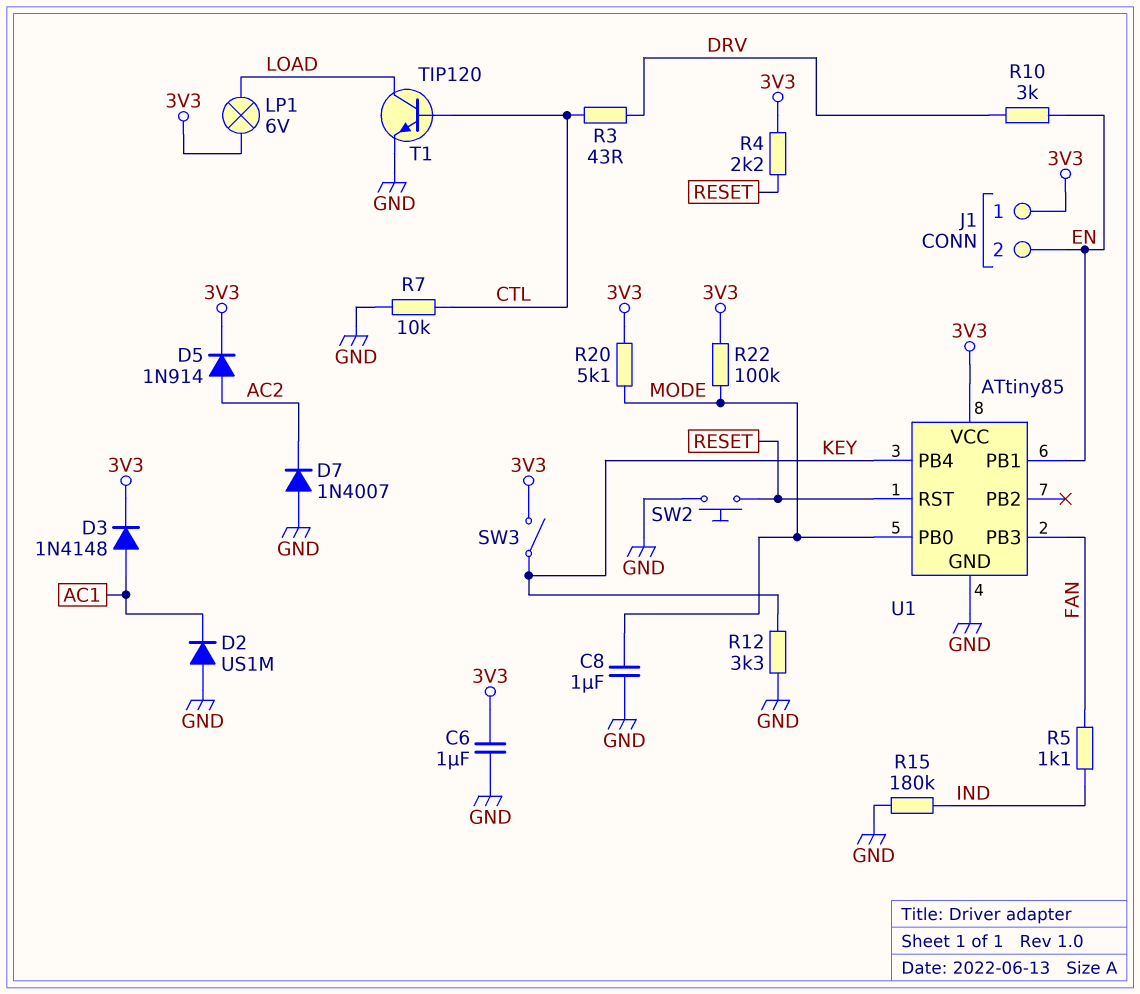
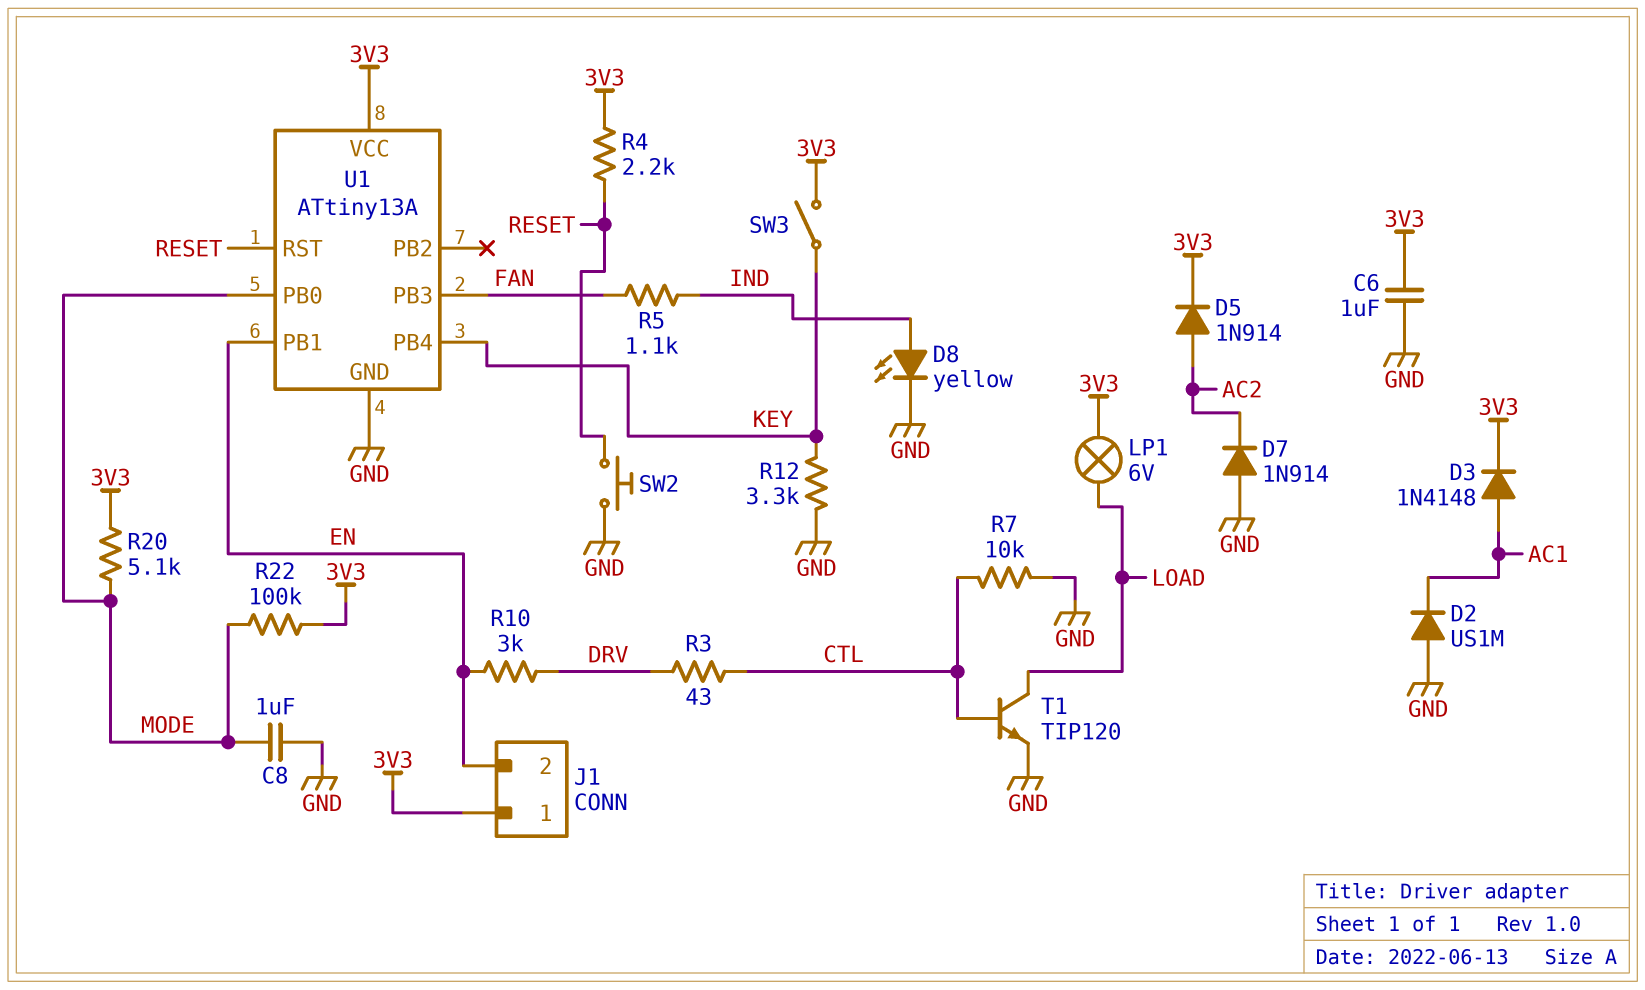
D7: diode 1N4007 (A GND, K AC2) -> diode 1N914 (A GND, K AC2)
D8: none -> LED yellow (A IND, K GND)
R15: 180k (GND, IND) -> none
U1: ATtiny85 -> ATtiny13A

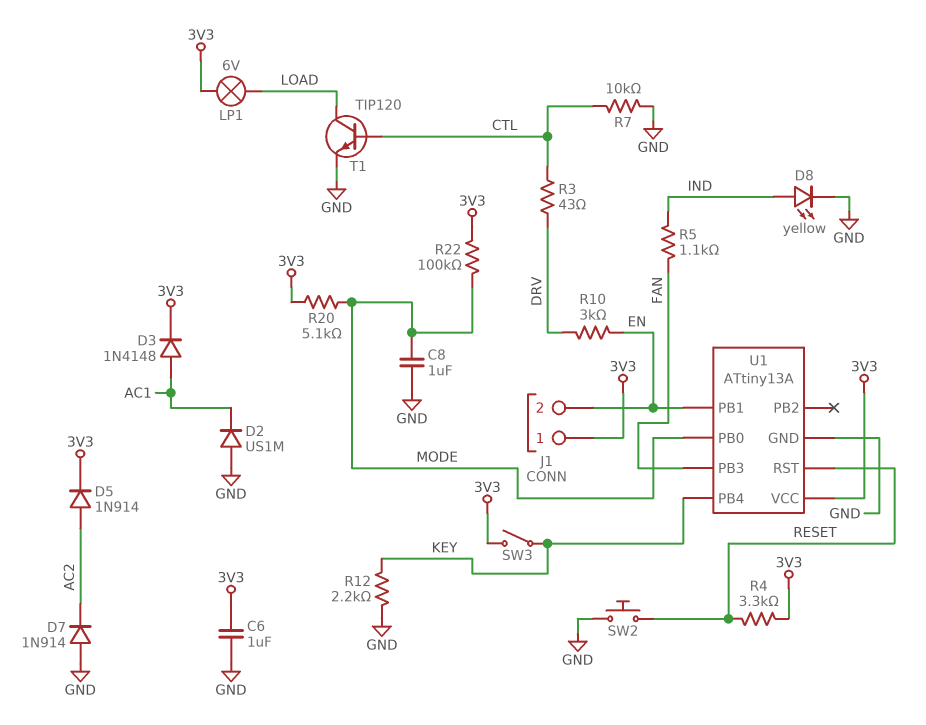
R4: 2.2k (3V3, RESET) -> 3.3k (3V3, RESET)
R12: 3.3k (GND, KEY) -> 2.2k (GND, KEY)

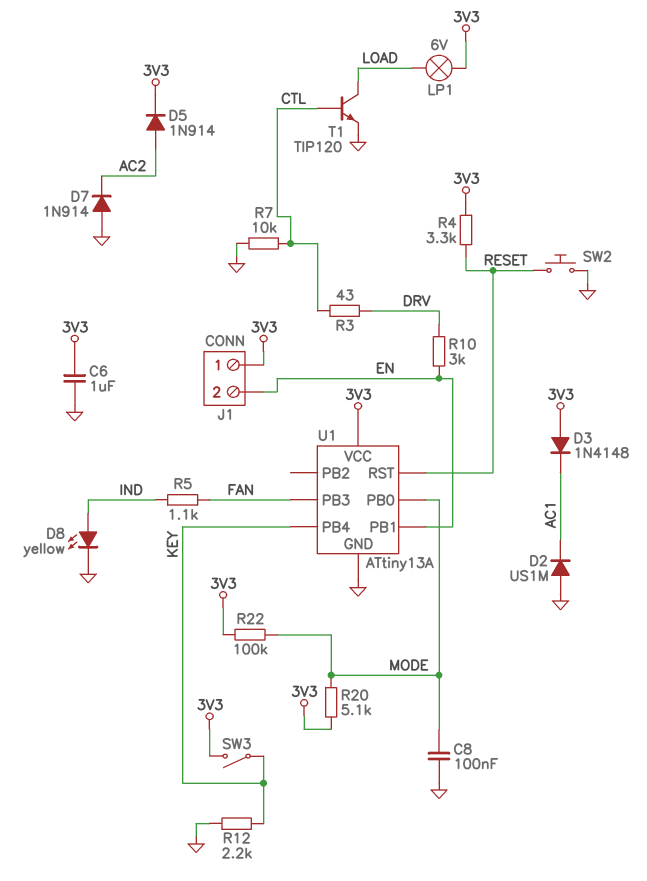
C8: 1uF (GND, MODE) -> 100nF (GND, MODE)
D3: diode 1N4148 (A AC1, K 3V3) -> diode 1N4148 (A 3V3, K AC1)

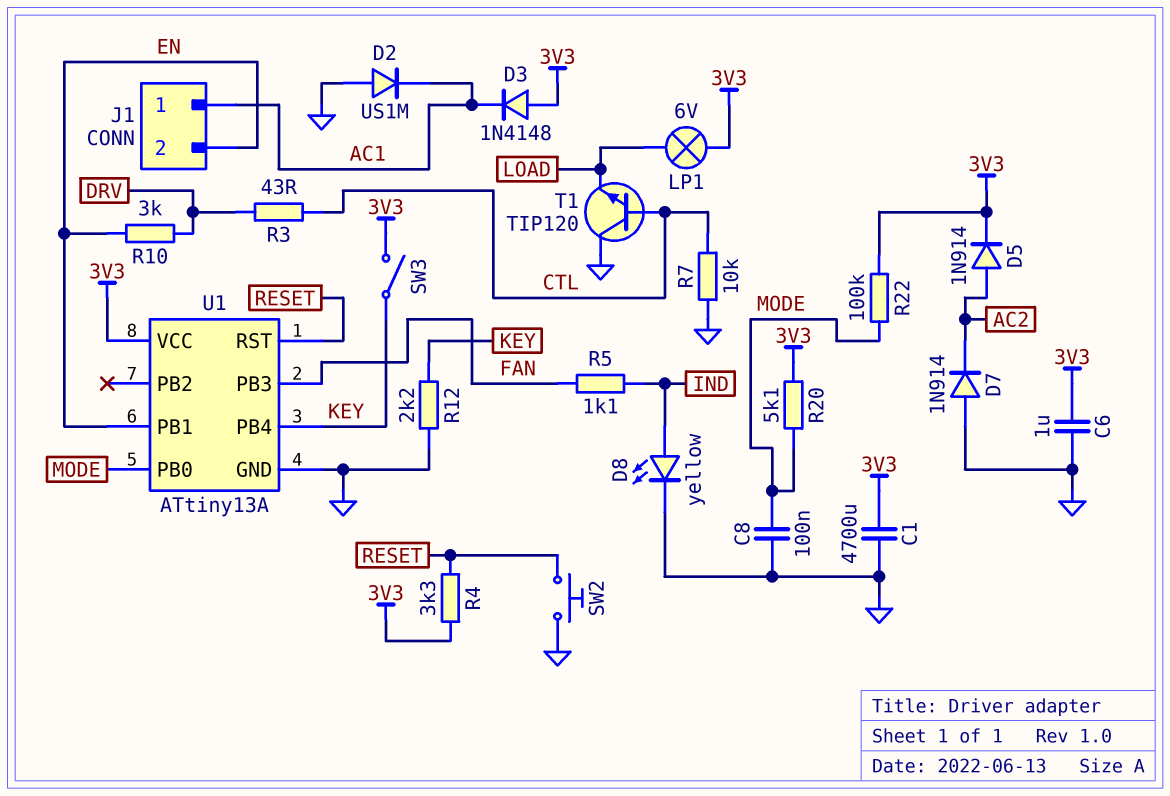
C1: none -> 4700uF (3V3, GND)
J1 pin 1: 3V3 -> AC1
T1: NPN TIP120 (B CTL, C LOAD, E GND) -> NPN TIP120 (B CTL, C GND, E LOAD)

